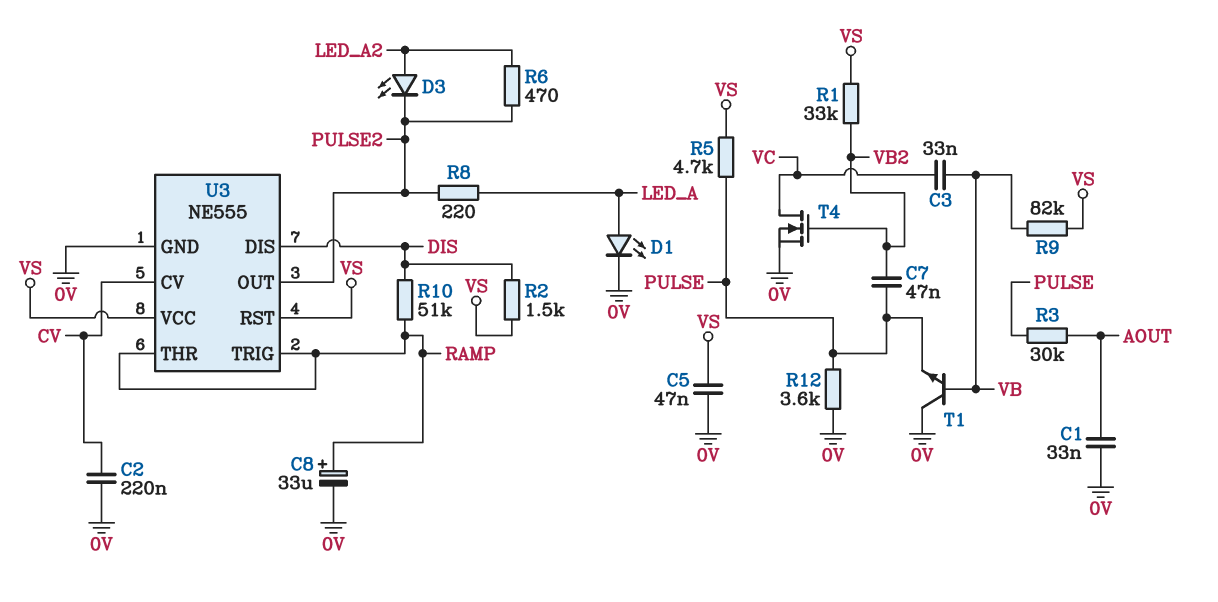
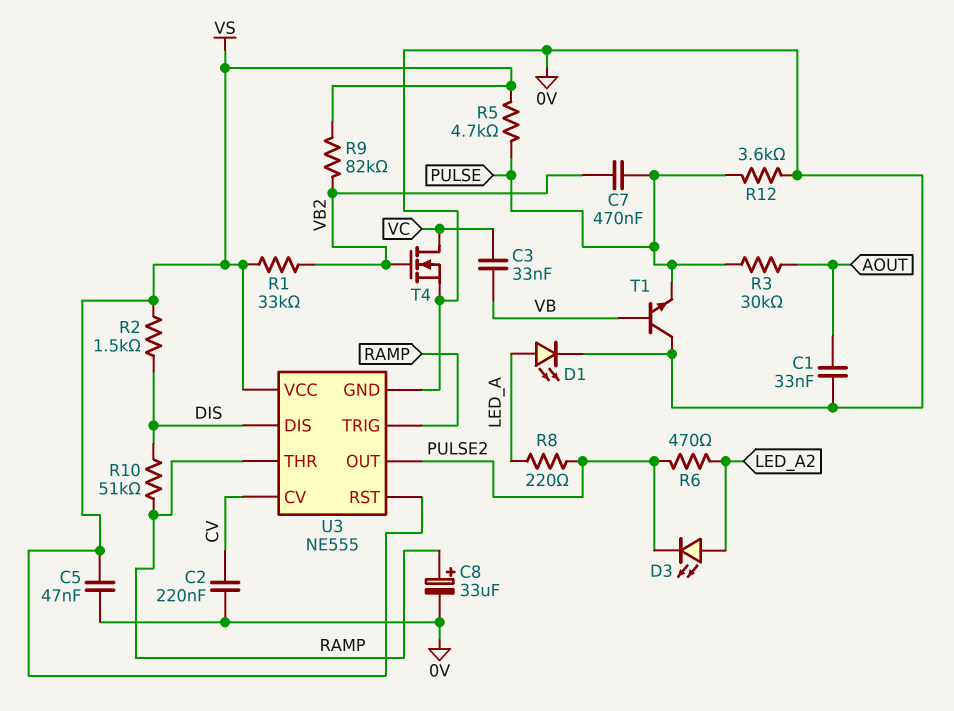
C7: 47nF (PULSE, VB2) -> 470nF (PULSE, VB2)
R9: 82k (VB, VS) -> 82k (VB2, VS)

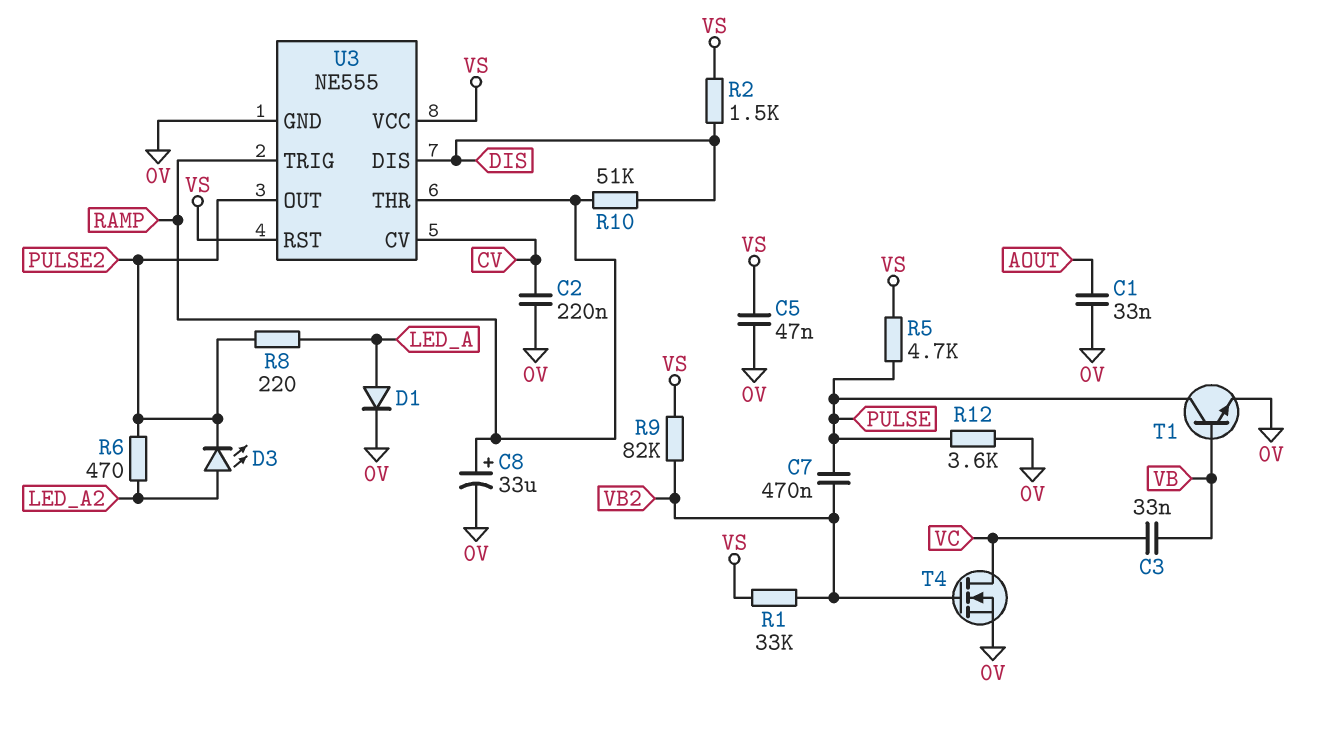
D1: LED (A LED_A, K 0V) -> diode (A LED_A, K 0V)
R3: 30k (AOUT, PULSE) -> none
T1: NPN (B VB, C 0V, E PULSE) -> NPN (B VB, C PULSE, E 0V)

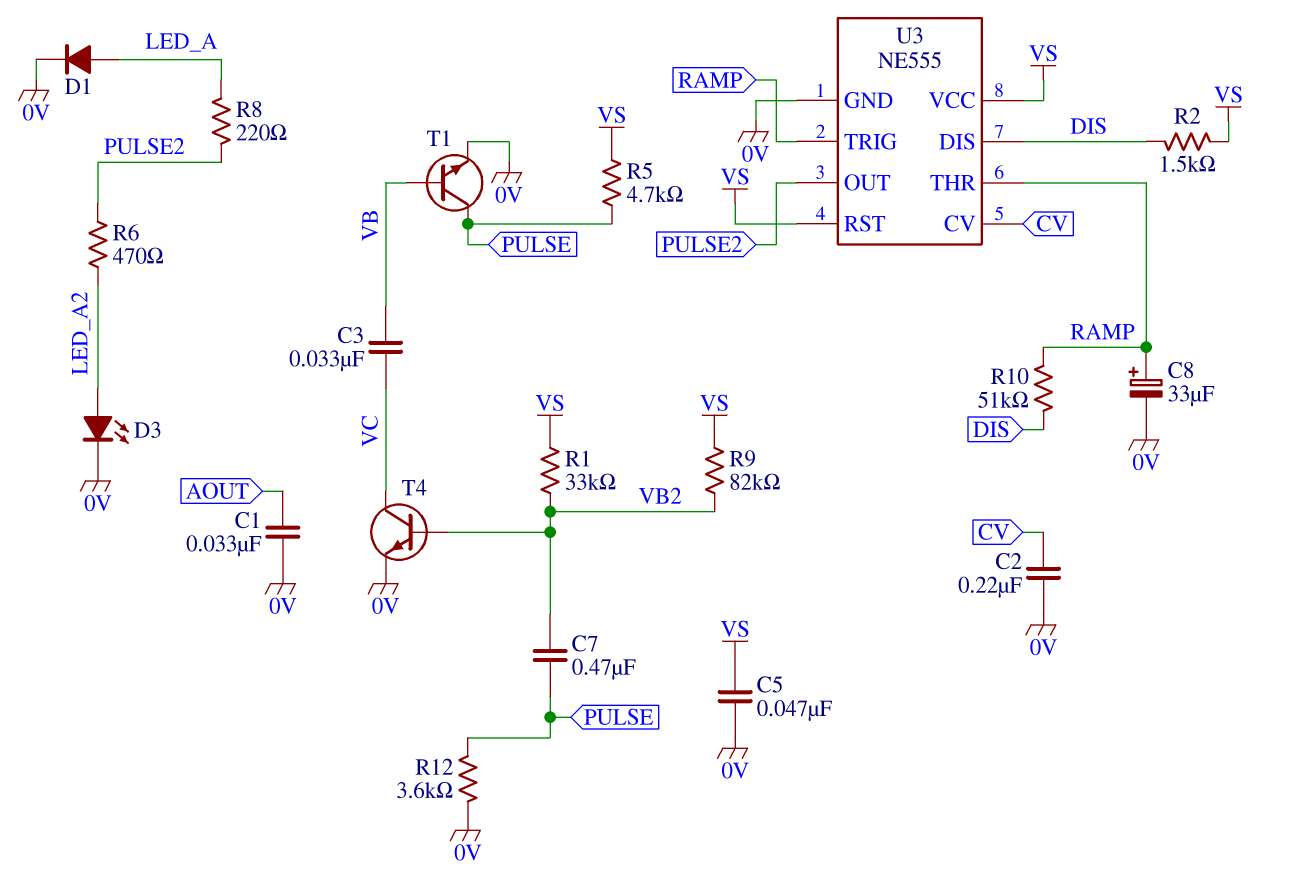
D3: LED (A LED_A2, K PULSE2) -> LED (A LED_A2, K 0V)
T4: NMOS (G VB2, D VC, S 0V) -> NPN (B VB2, C VC, E 0V)

